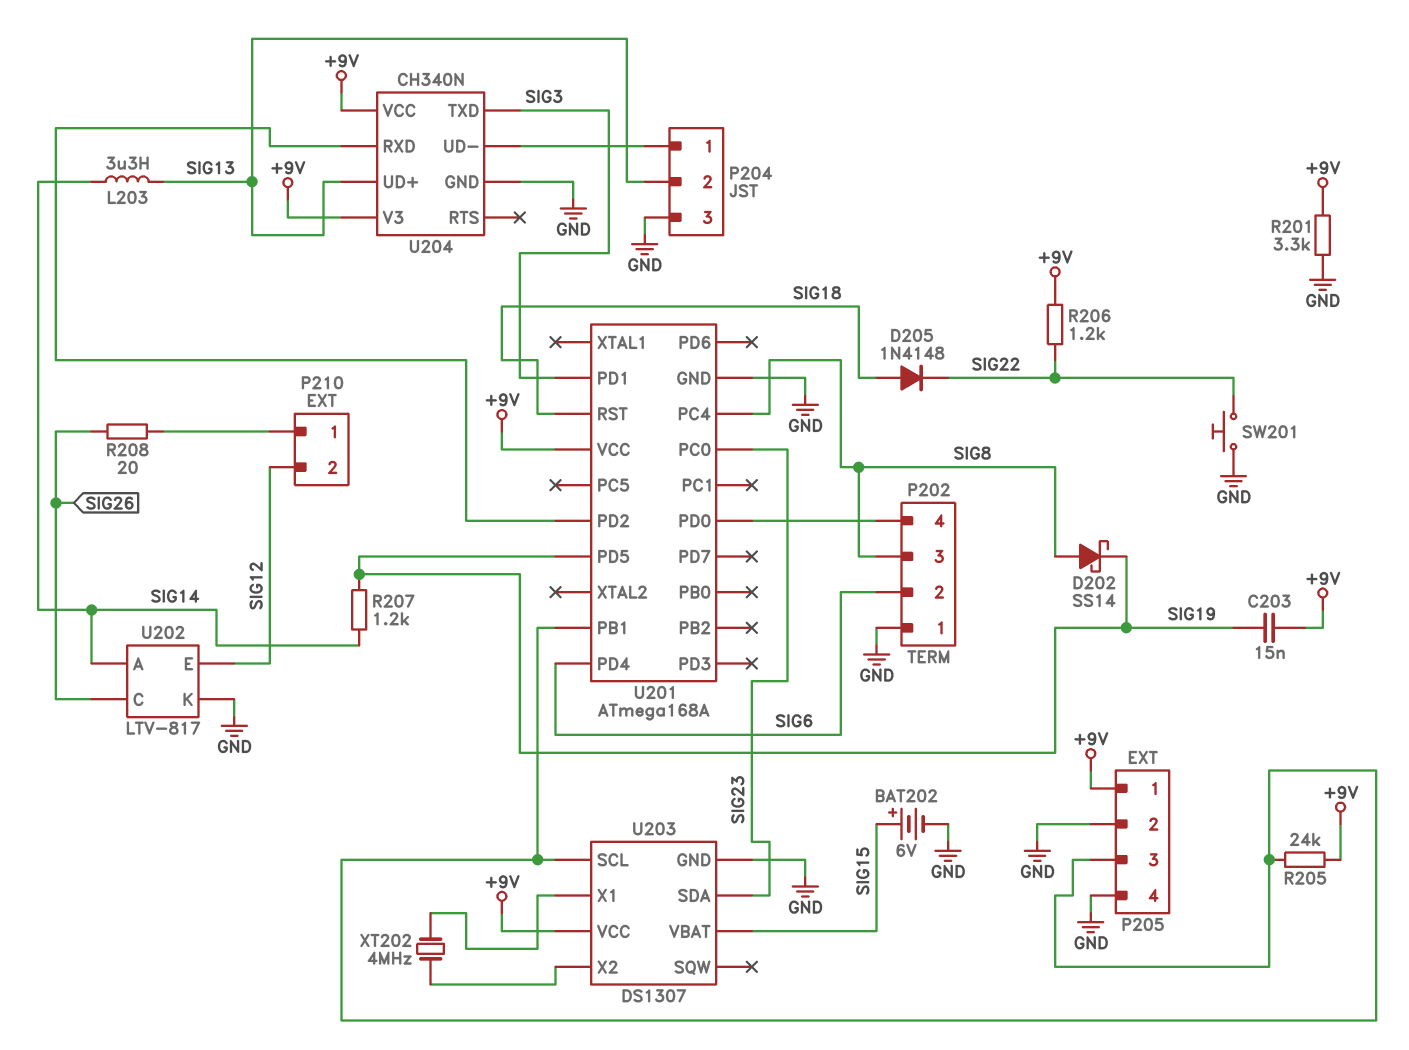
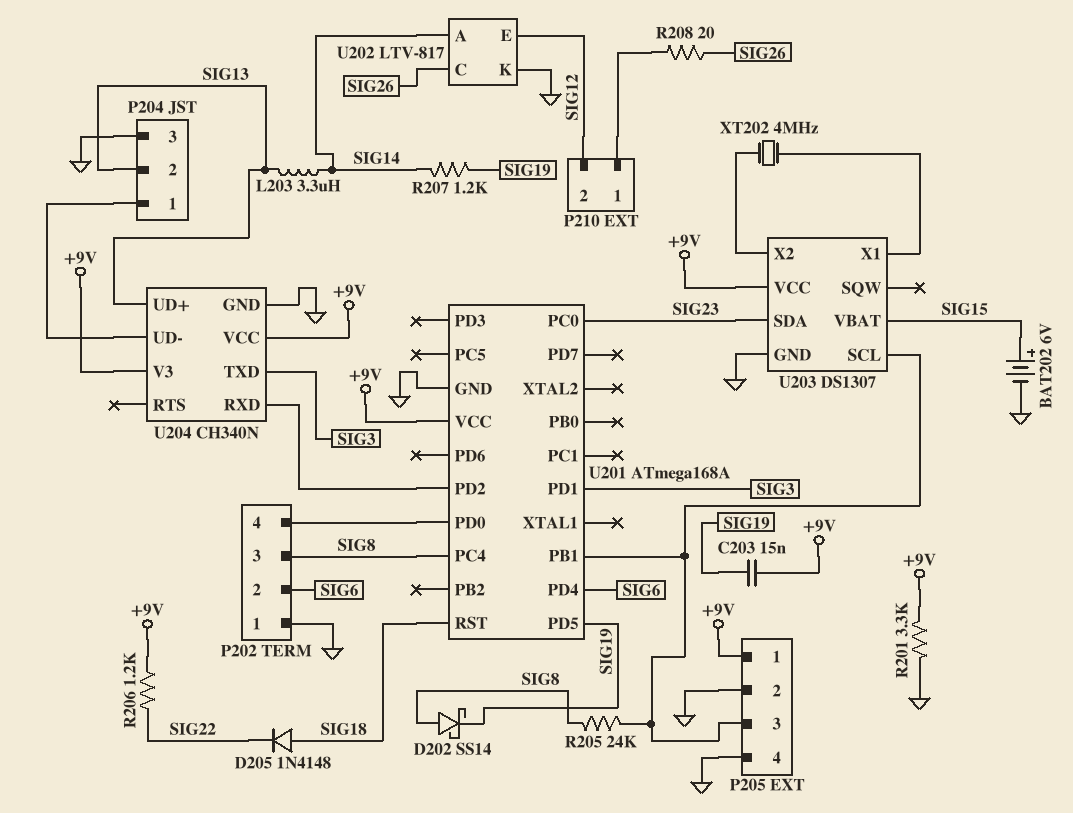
R205: 24k (+9V, P205/3) -> 24k (P205/3, SIG8)
SW201: button (GND, SIG22) -> none

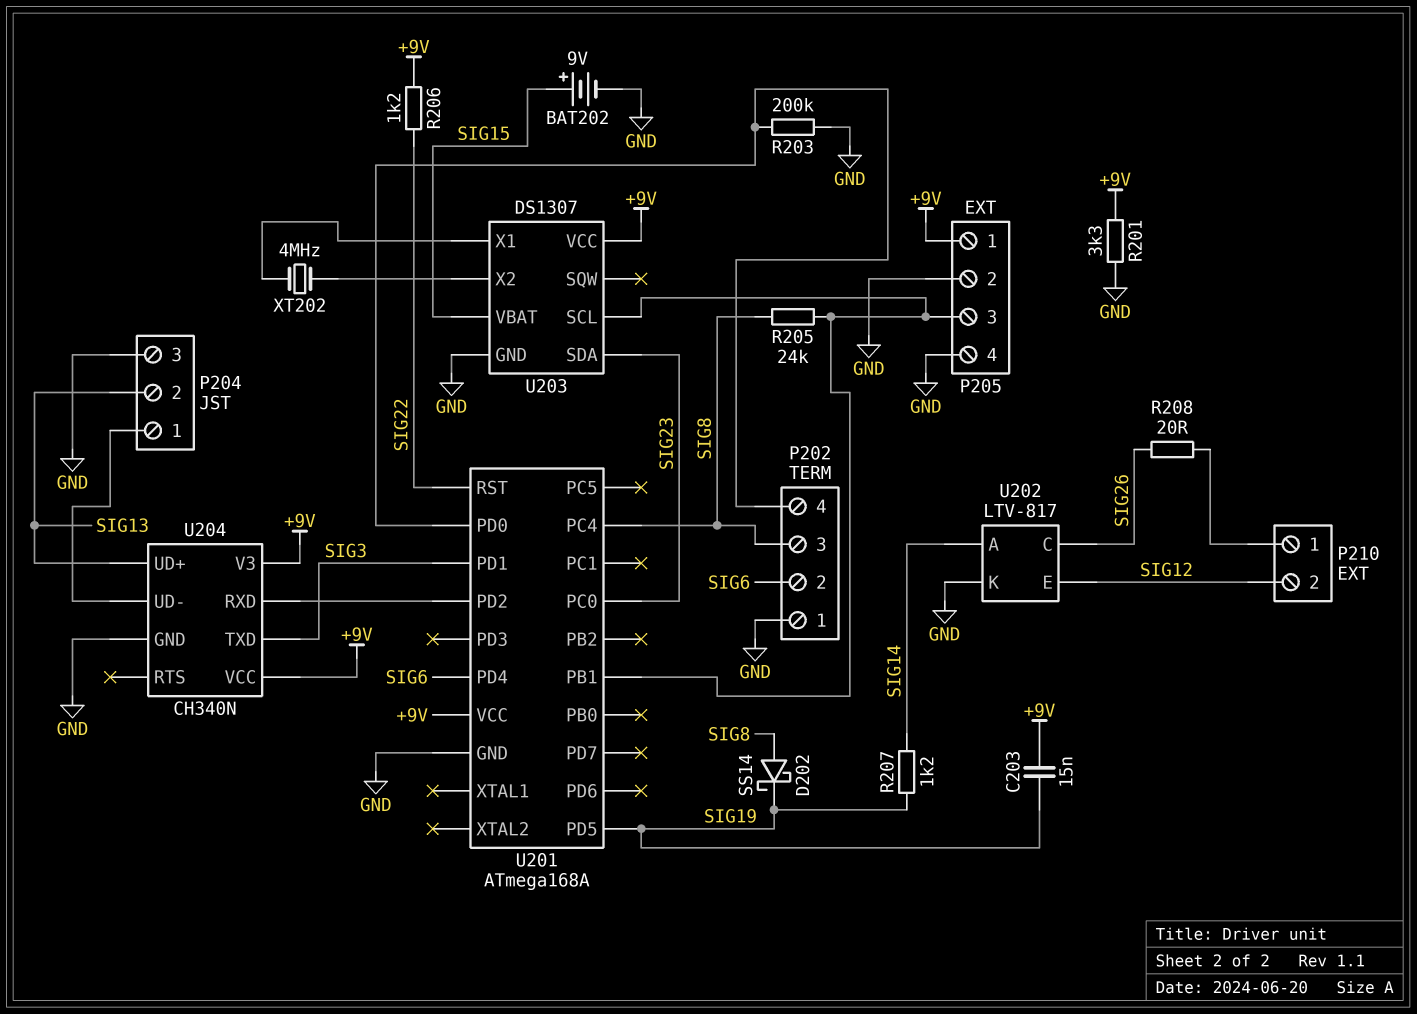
BAT202: 6V (plus SIG15, minus GND) -> 9V (plus SIG15, minus GND)
D205: diode 1N4148 (A SIG18, K SIG22) -> none
L203: 3.3uH (SIG13, SIG14) -> none
R203: none -> 200k (GND, P202/4)
U201 pin RST: SIG18 -> SIG22

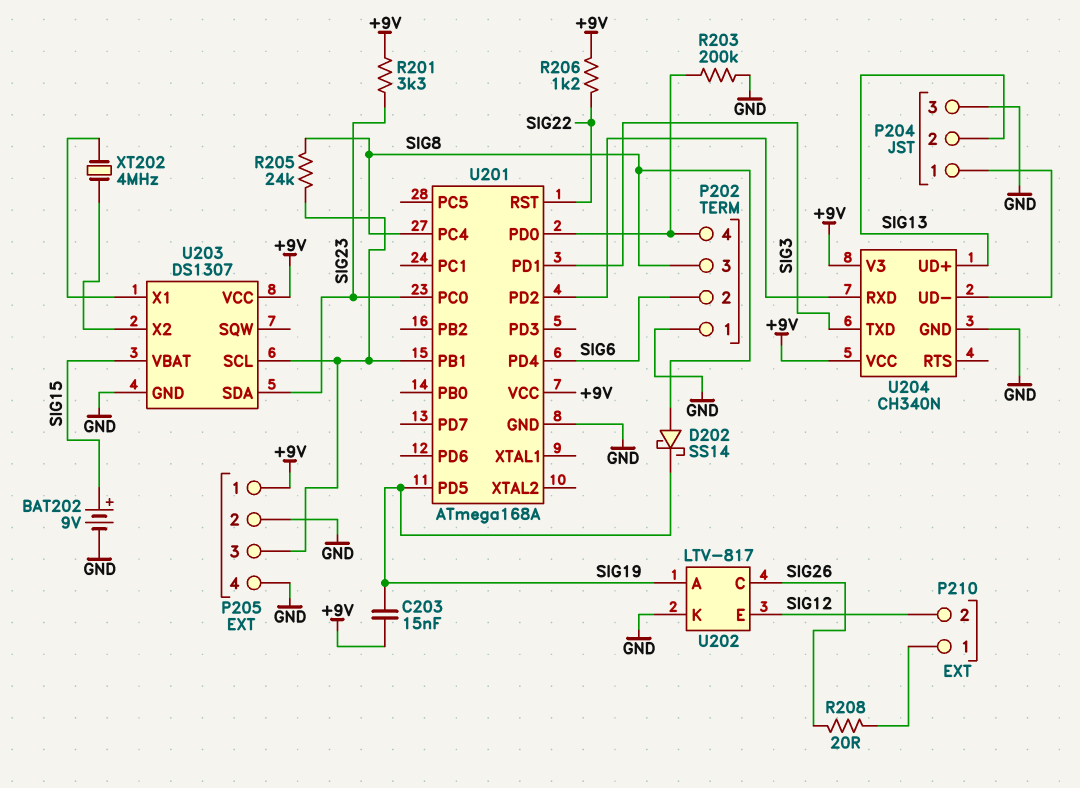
R201: 3.3k (+9V, GND) -> 3.3k (+9V, SIG23)
R207: 1.2k (SIG14, SIG19) -> none
U202 pin A: SIG14 -> SIG19

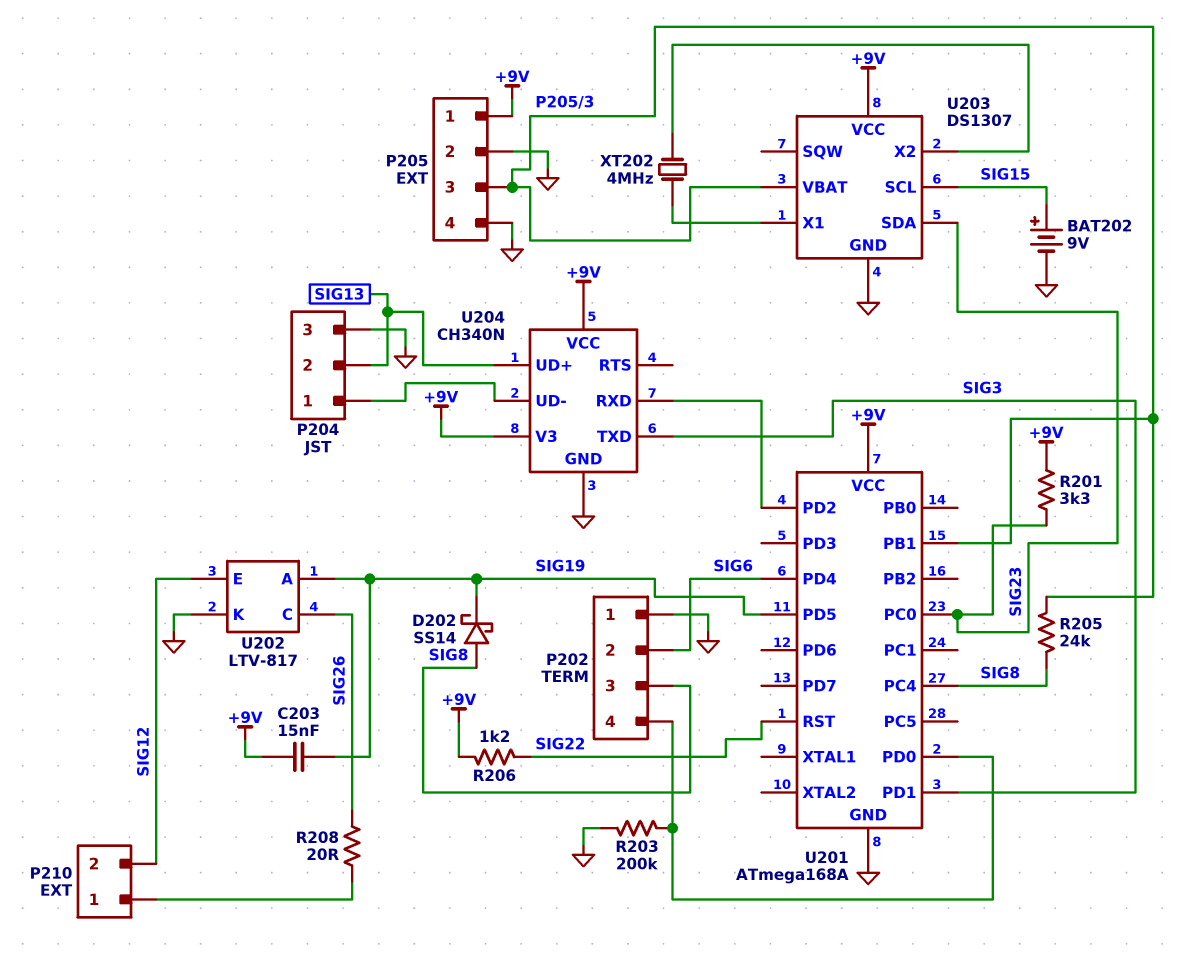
U203 pin SCL: P205/3 -> SIG15
U203 pin VBAT: SIG15 -> P205/3

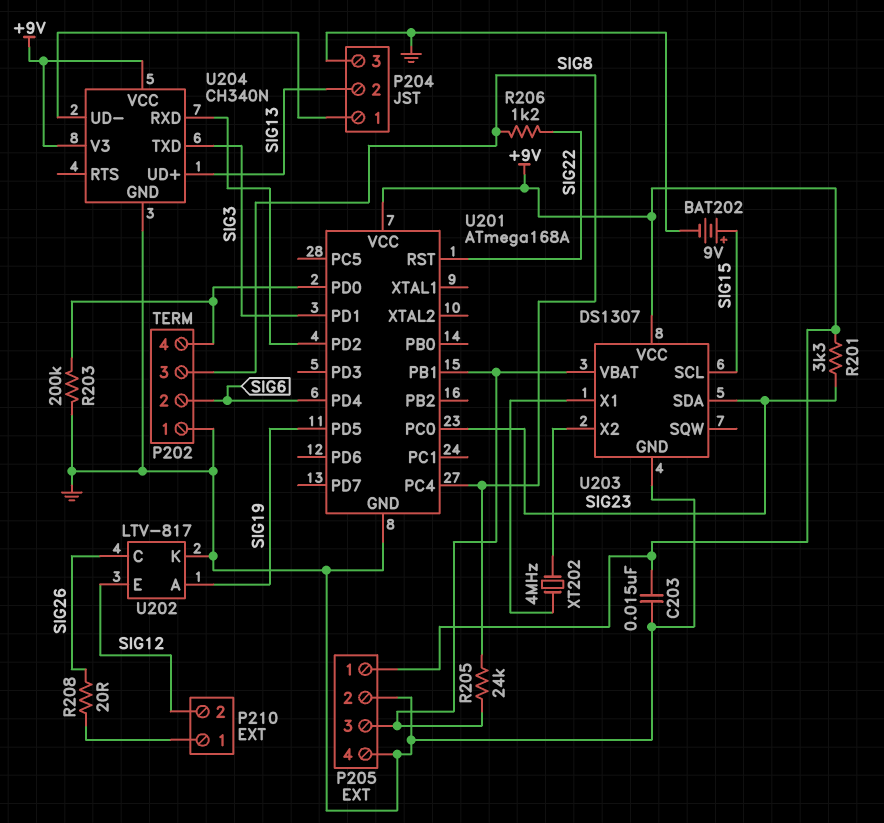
C203: 15nF (+9V, SIG19) -> 15nF (+9V, GND)
D202: schottky SS14 (A SIG8, K SIG19) -> none
R206: 1.2k (+9V, SIG22) -> 1.2k (SIG8, SIG22)

